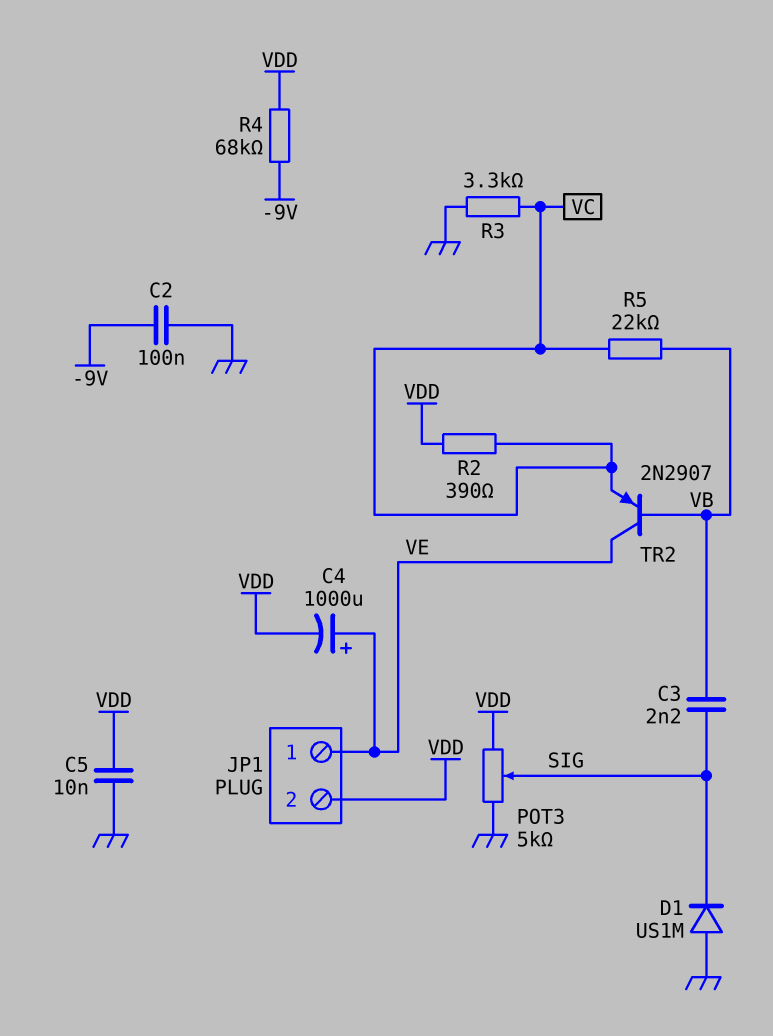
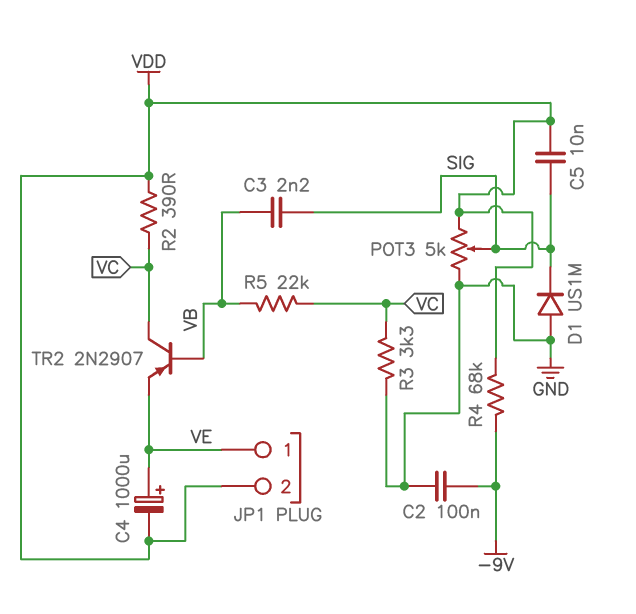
C5: 10nF (GND, VDD) -> 10nF (SIG, VDD)
TR2: PNP 2N2907 (B VB, C VE, E VC) -> PNP 2N2907 (B VB, C VC, E VE)

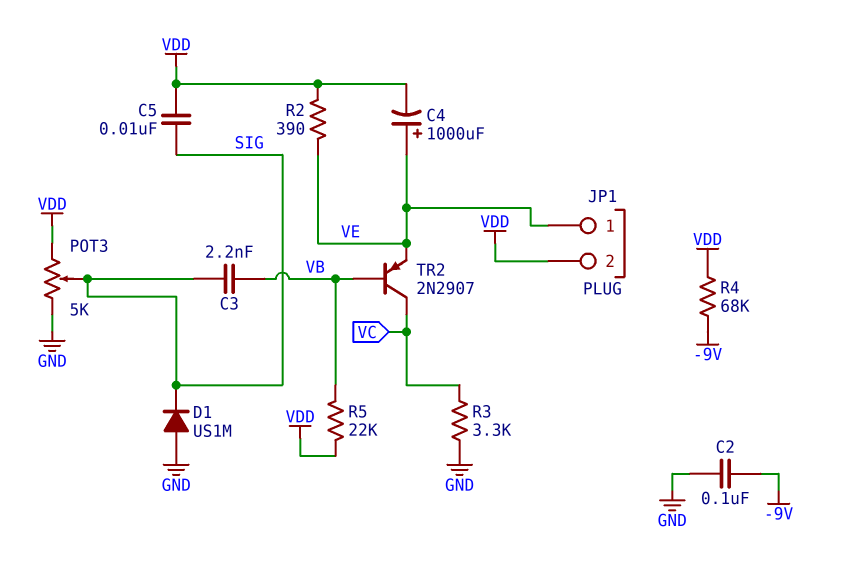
R2: 390 (VC, VDD) -> 390 (VDD, VE)
R5: 22k (VB, VC) -> 22k (VB, VDD)

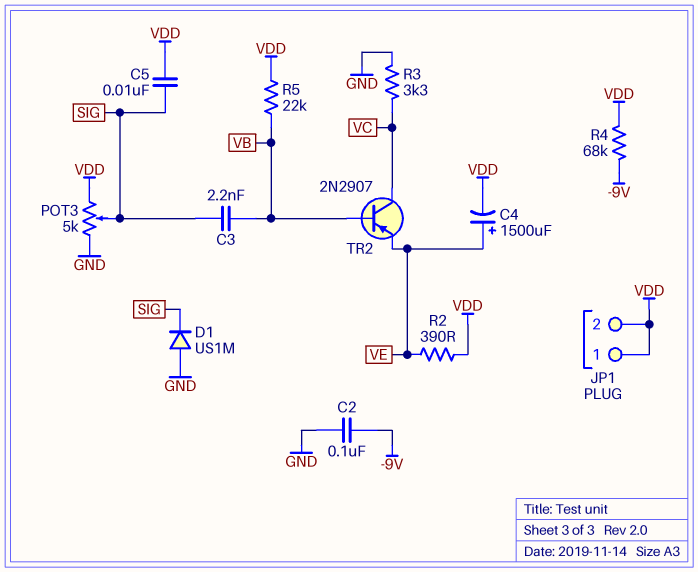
C4: 1000uF (plus VE, minus VDD) -> 1500uF (plus VE, minus VDD)
JP1 pin 1: VE -> VDD

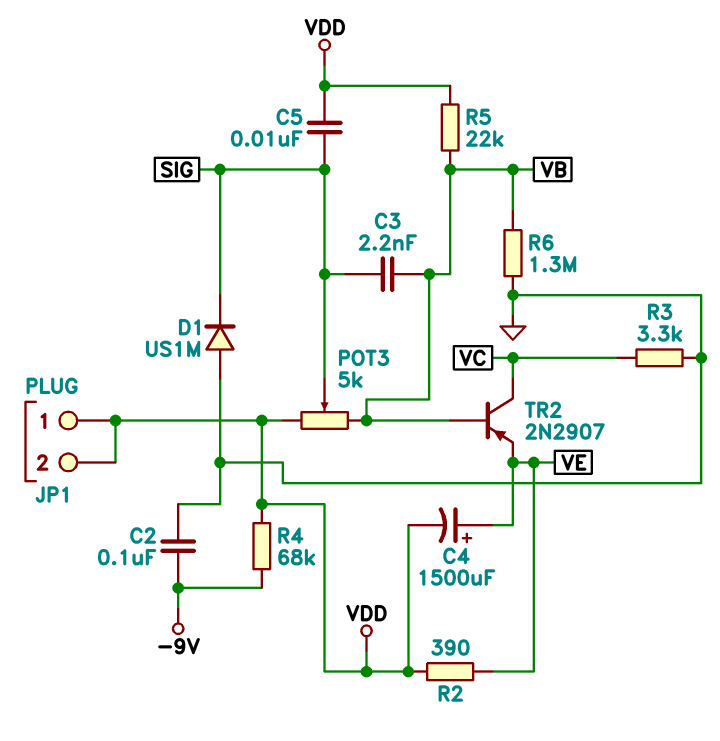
POT3: 5k (GND, VDD, wiper SIG) -> 5k (VB, VDD, wiper SIG)
R6: none -> 1.3M (GND, VB)

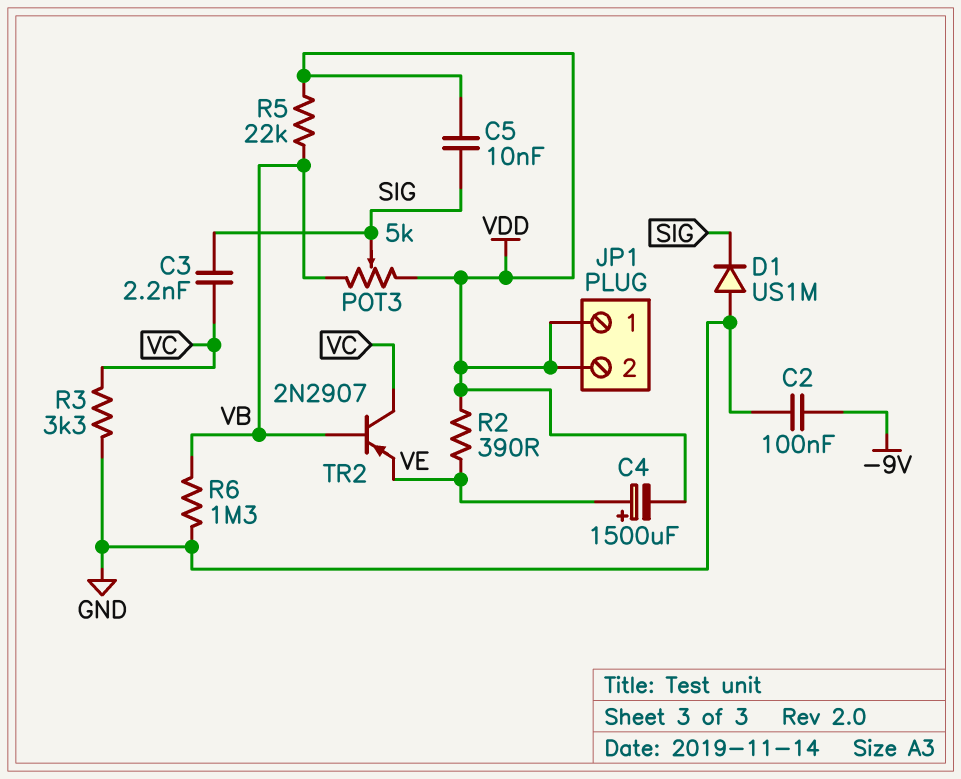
C3: 2.2nF (SIG, VB) -> 2.2nF (SIG, VC)
R4: 68k (-9V, VDD) -> none

